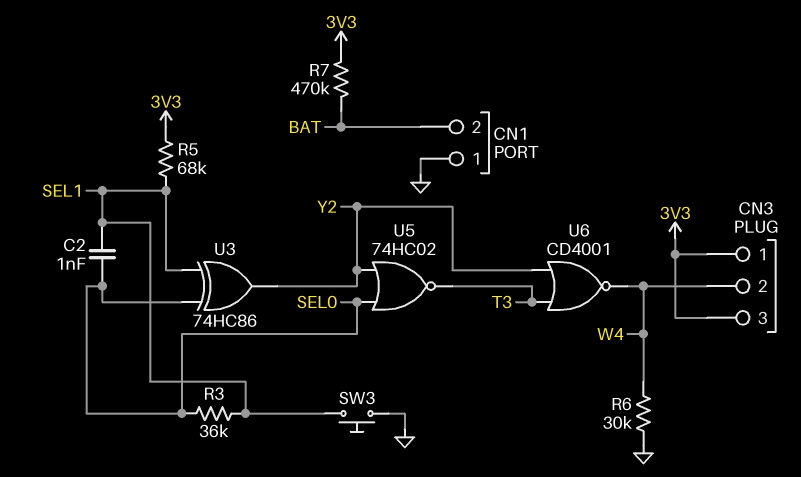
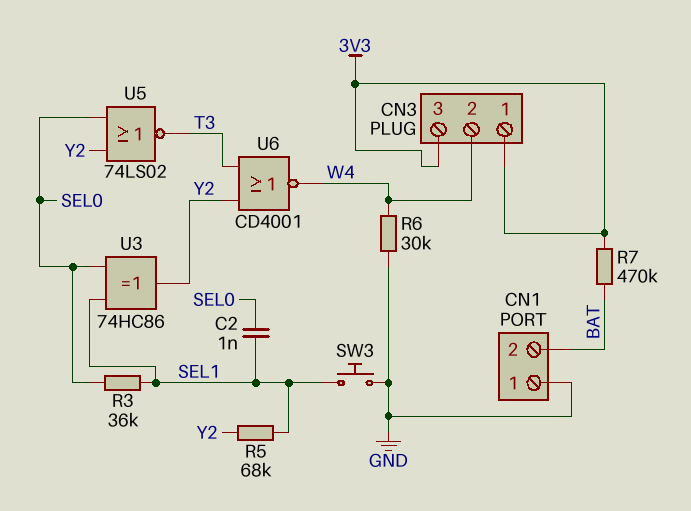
R5: 68k (3V3, SEL1) -> 68k (SEL1, Y2)
U5: NOR 74HC02 (in SEL0, in Y2, out T3) -> NOR 74LS02 (in SEL0, in Y2, out T3)

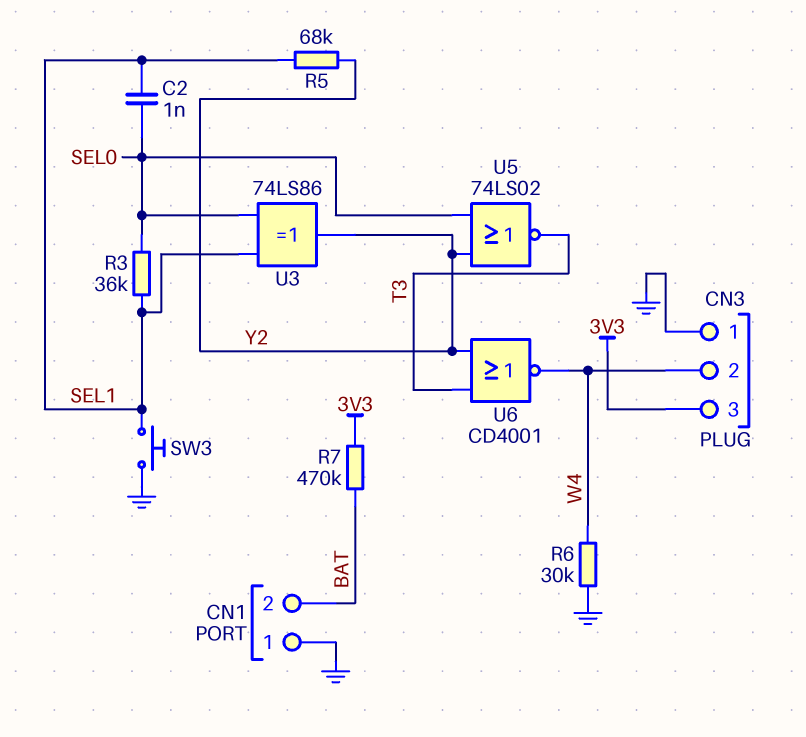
CN3 pin 1: 3V3 -> GND
U3: XOR 74HC86 (in SEL0, in SEL1, out Y2) -> XOR 74LS86 (in SEL0, in SEL1, out Y2)

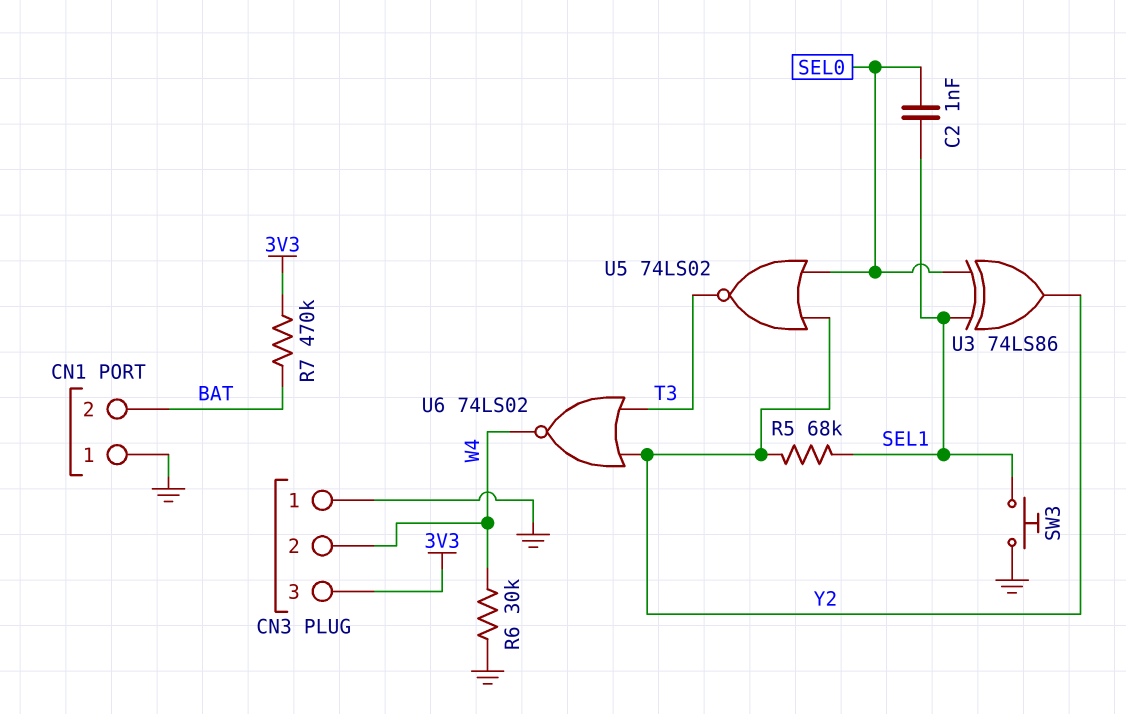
R3: 36k (SEL0, SEL1) -> none
U6: NOR CD4001 (in T3, in Y2, out W4) -> NOR 74LS02 (in T3, in Y2, out W4)

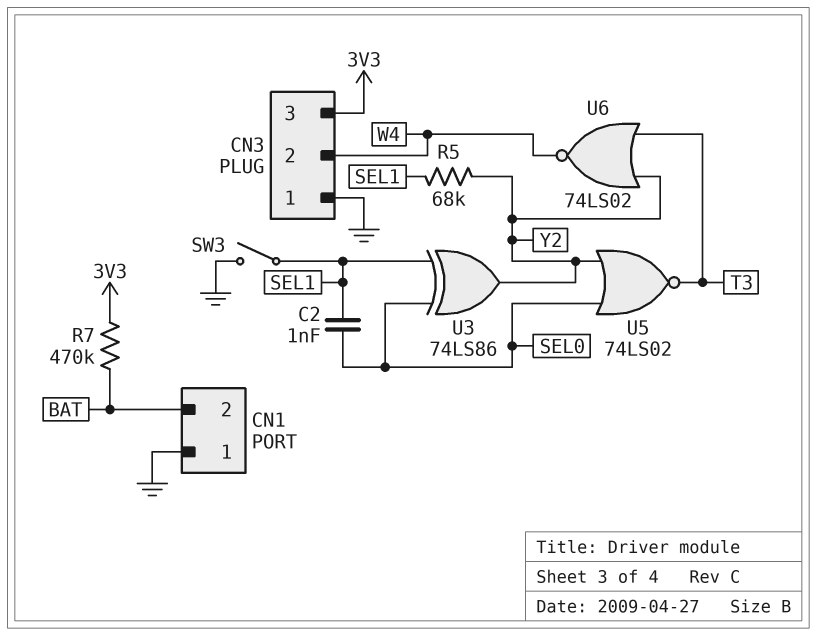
R6: 30k (GND, W4) -> none
SW3: button (GND, SEL1) -> switch (GND, SEL1)

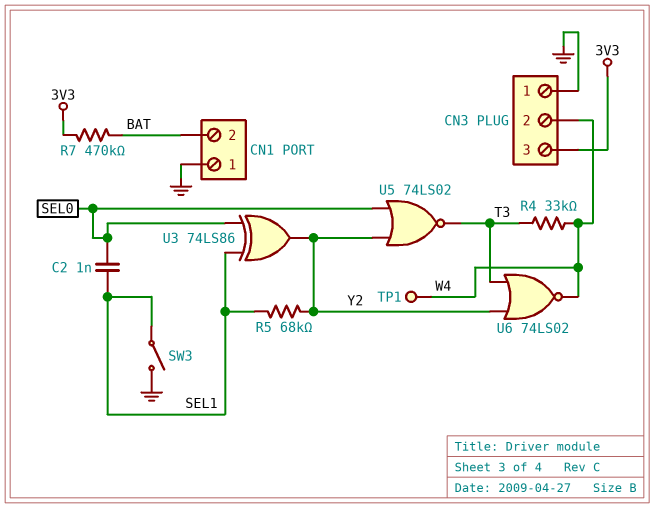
R4: none -> 33k (T3, W4)
TP1: none -> test point (W4)

